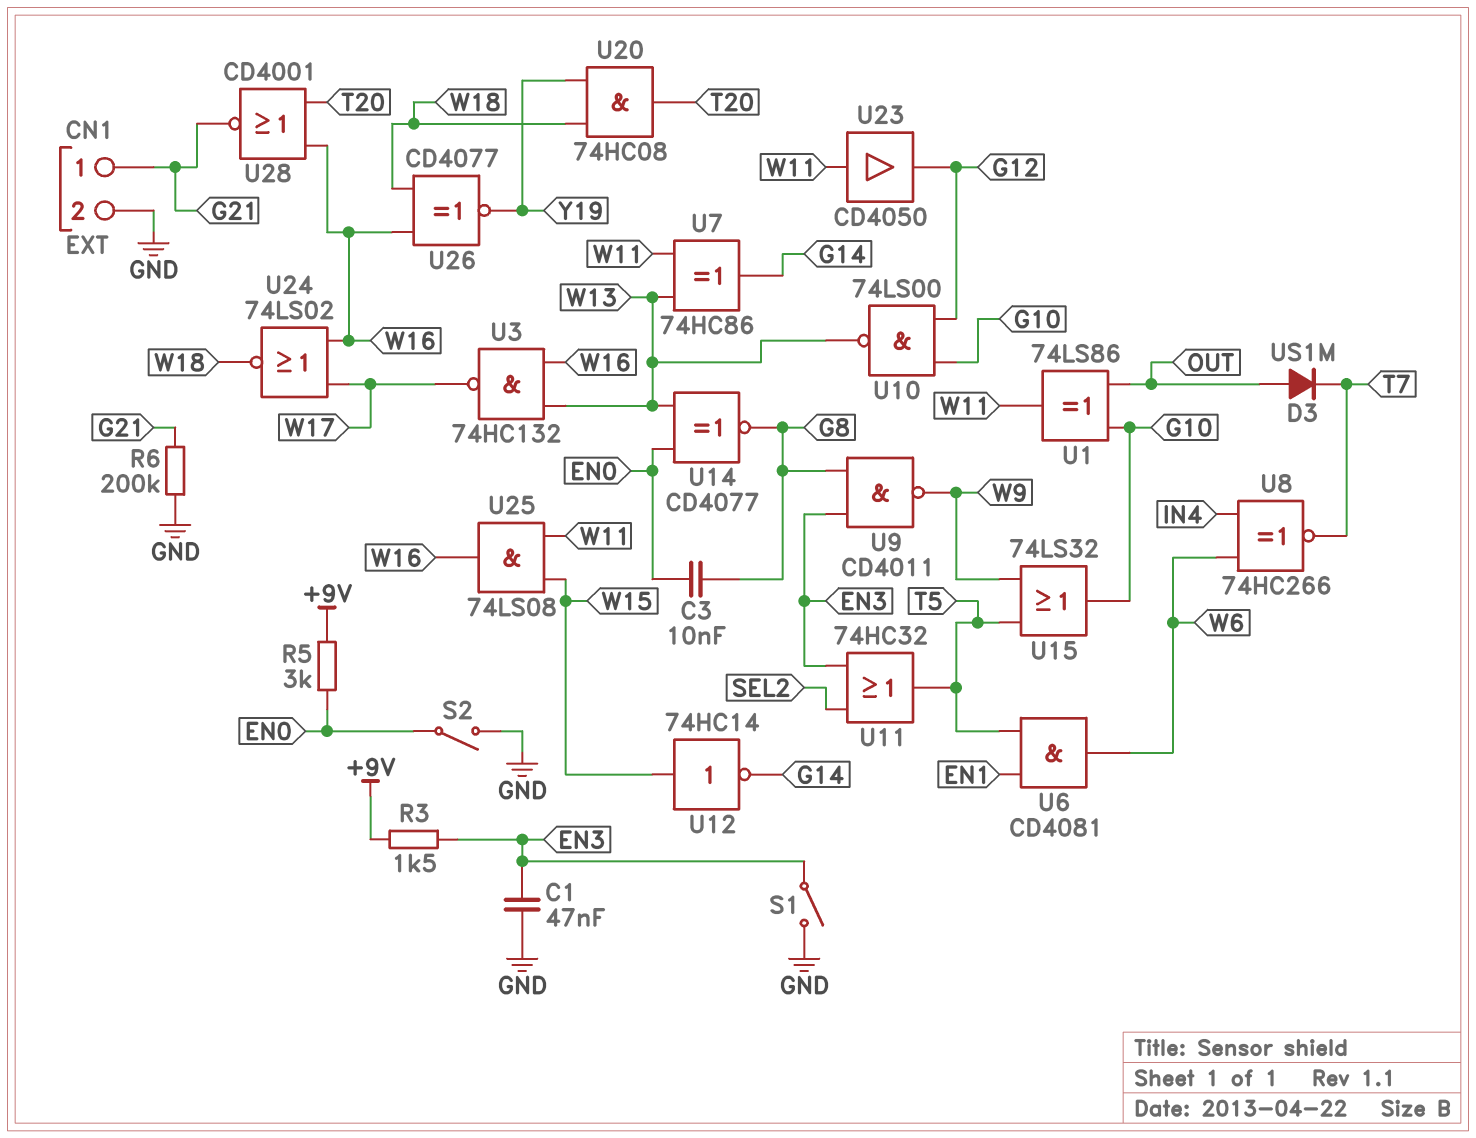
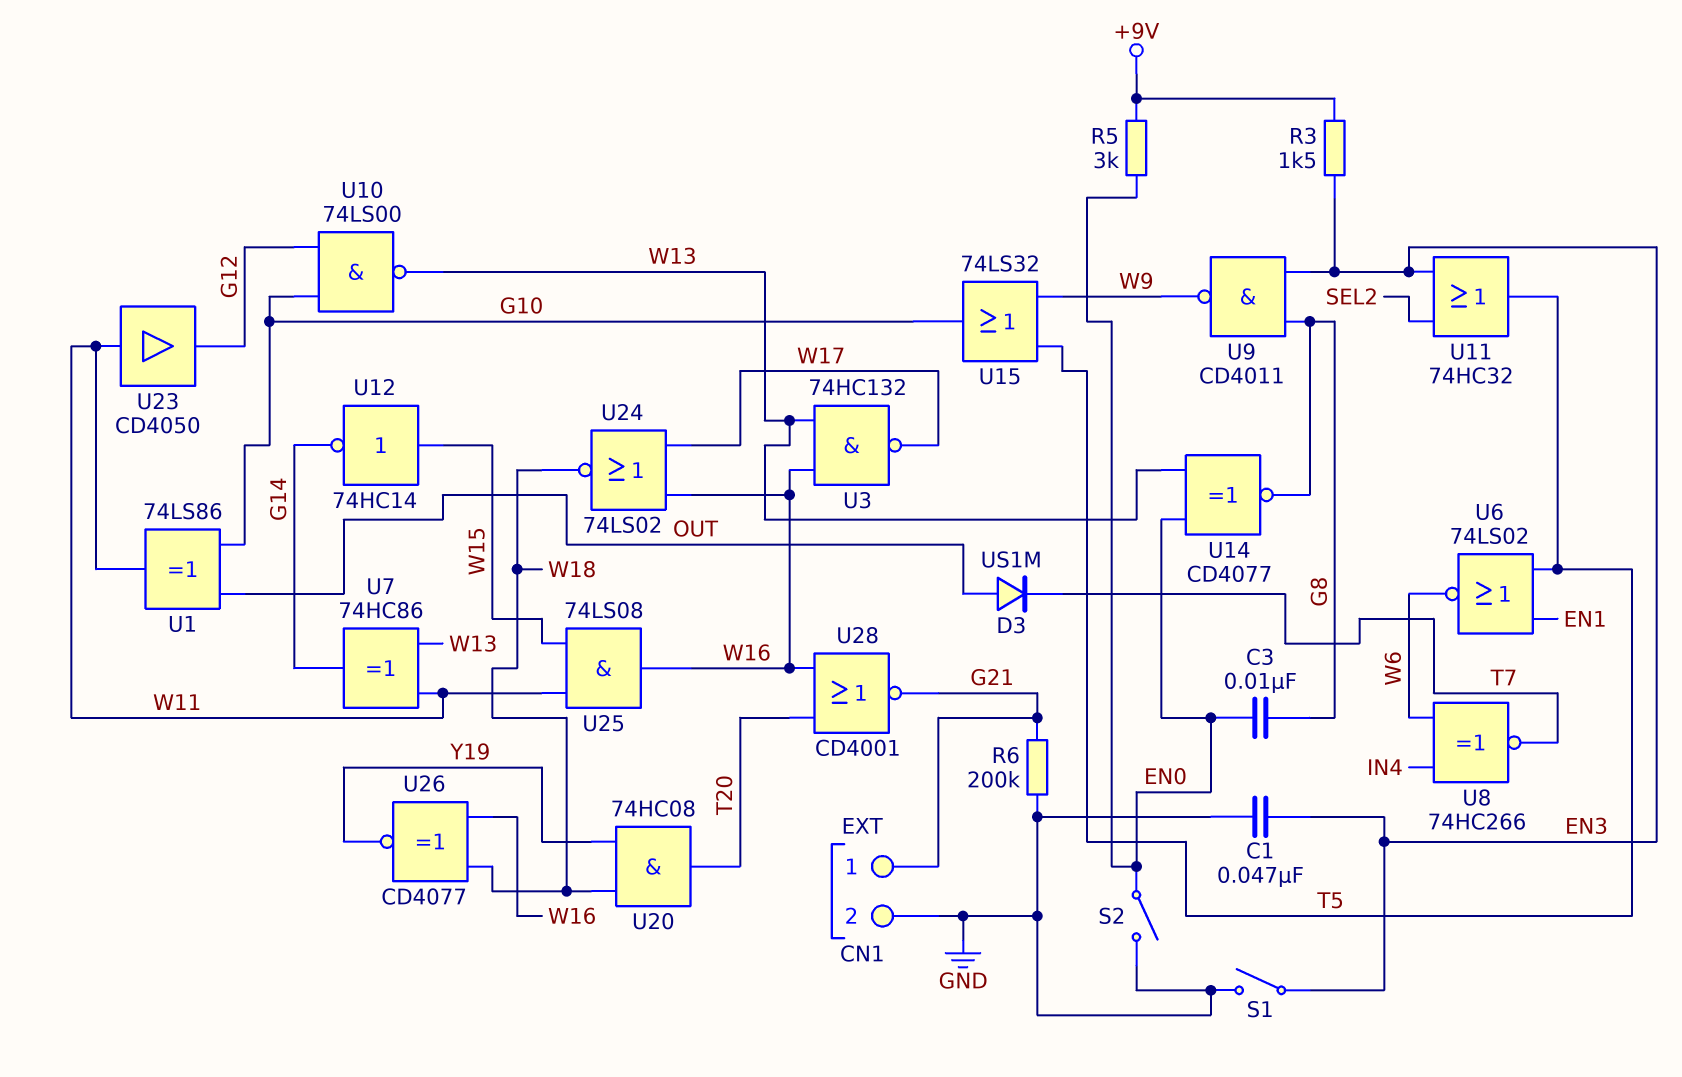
U6: AND CD4081 (in EN1, in T5, out W6) -> NOR 74LS02 (in EN1, in T5, out W6)

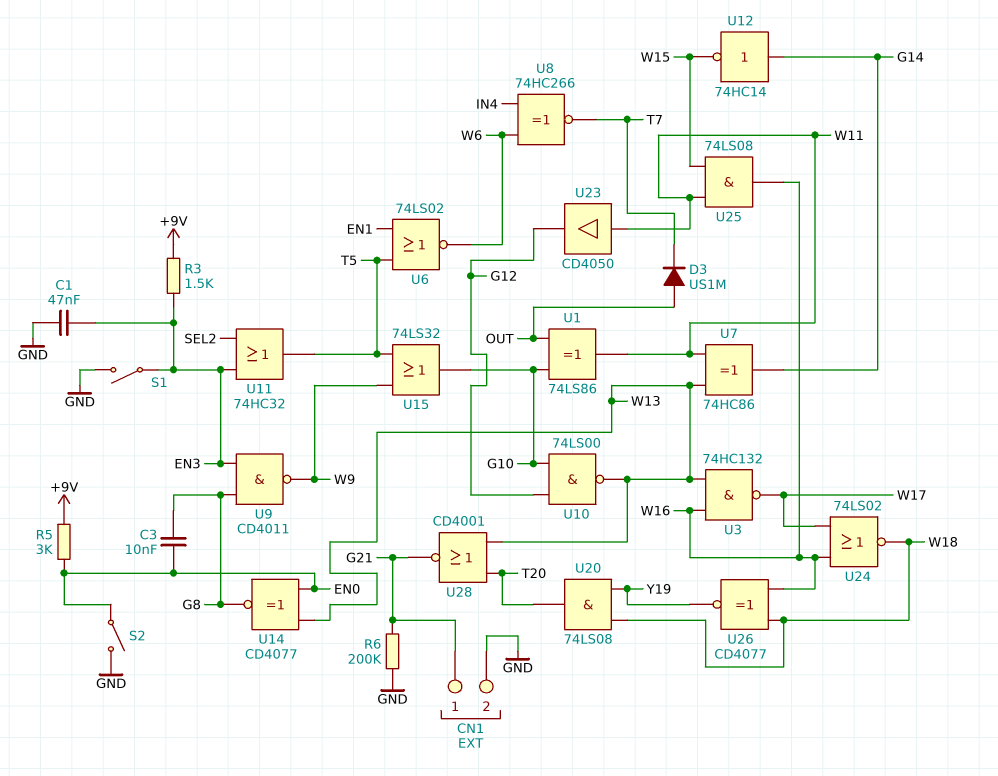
U12: NOT 74HC14 (in W15, out G14) -> NOT 74HC14 (in G14, out W15)
U20: AND 74HC08 (in W18, in Y19, out T20) -> AND 74LS08 (in W18, in Y19, out T20)
U28: NOR CD4001 (in T20, in W16, out G21) -> NOR CD4001 (in T20, in W13, out G21)

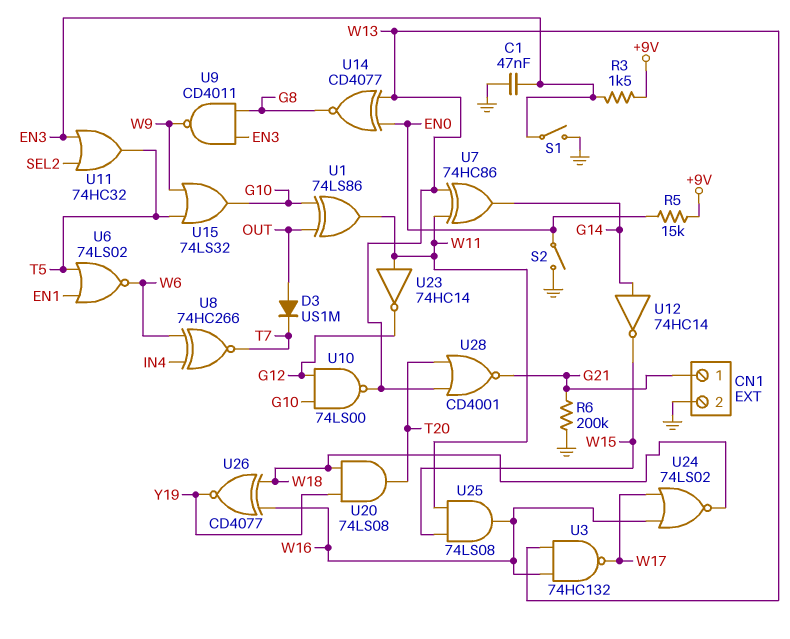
C3: 10nF (EN0, G8) -> none
R5: 3k (+9V, EN0) -> 15k (+9V, EN0)
U23: buffer CD4050 (in W11, out G12) -> NOT 74HC14 (in W11, out G12)

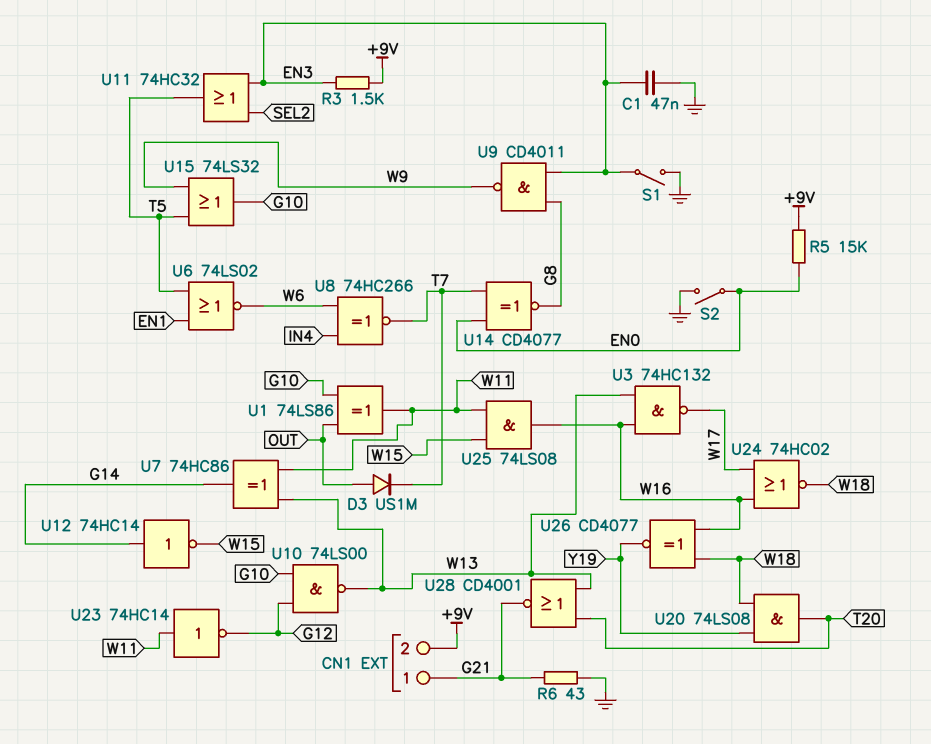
CN1 pin 2: GND -> +9V
R6: 200k (G21, GND) -> 43 (G21, GND)
U14: XNOR CD4077 (in EN0, in W13, out G8) -> XNOR CD4077 (in EN0, in T7, out G8)
U24: NOR 74LS02 (in W16, in W17, out W18) -> NOR 74HC02 (in W16, in W17, out W18)

